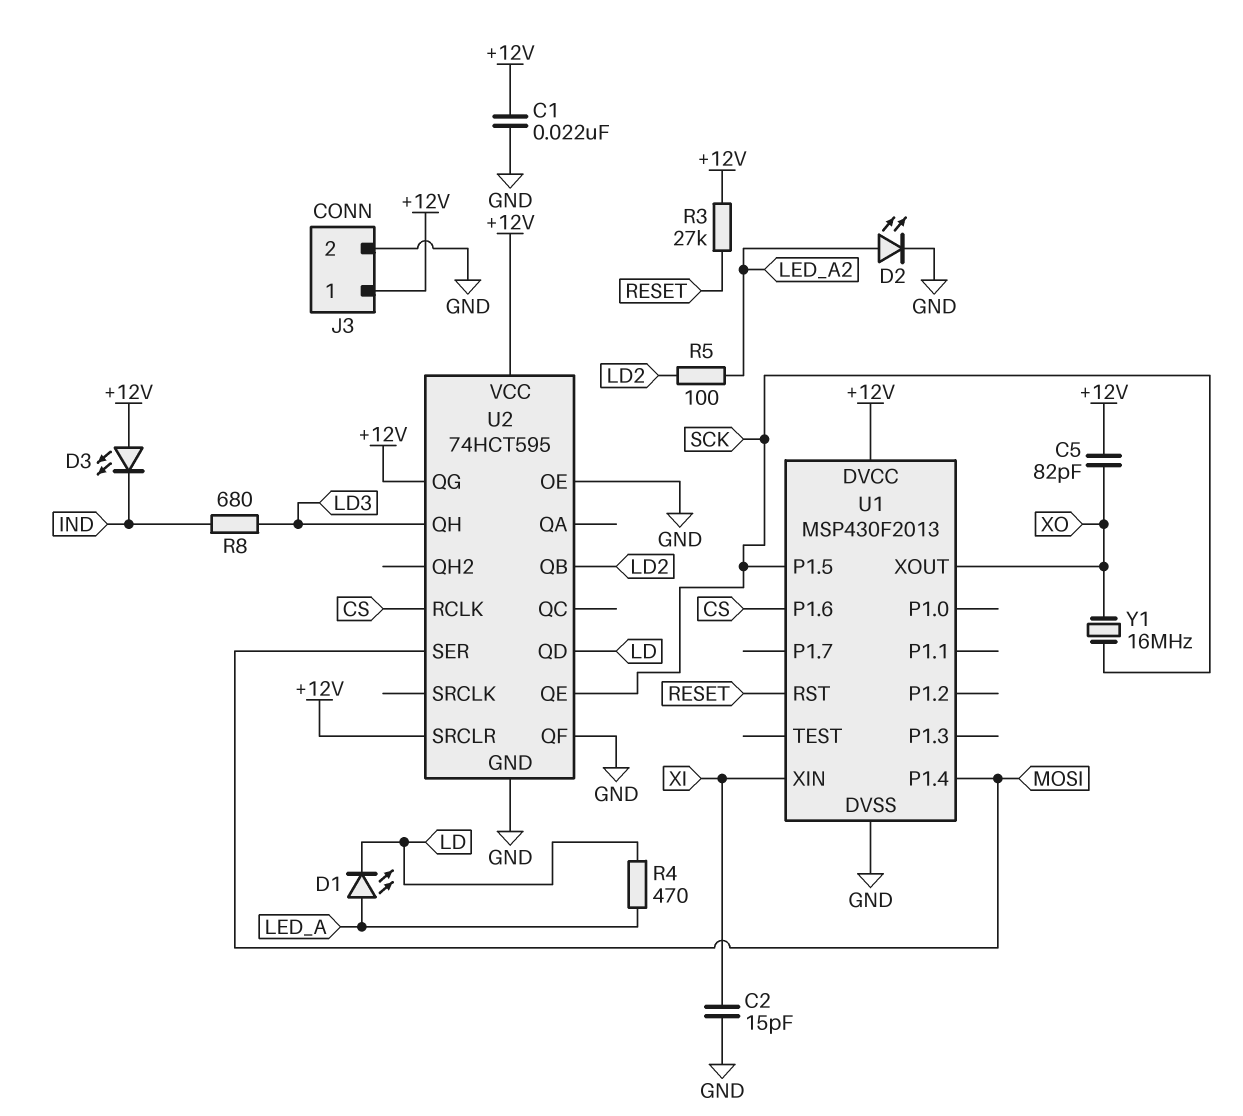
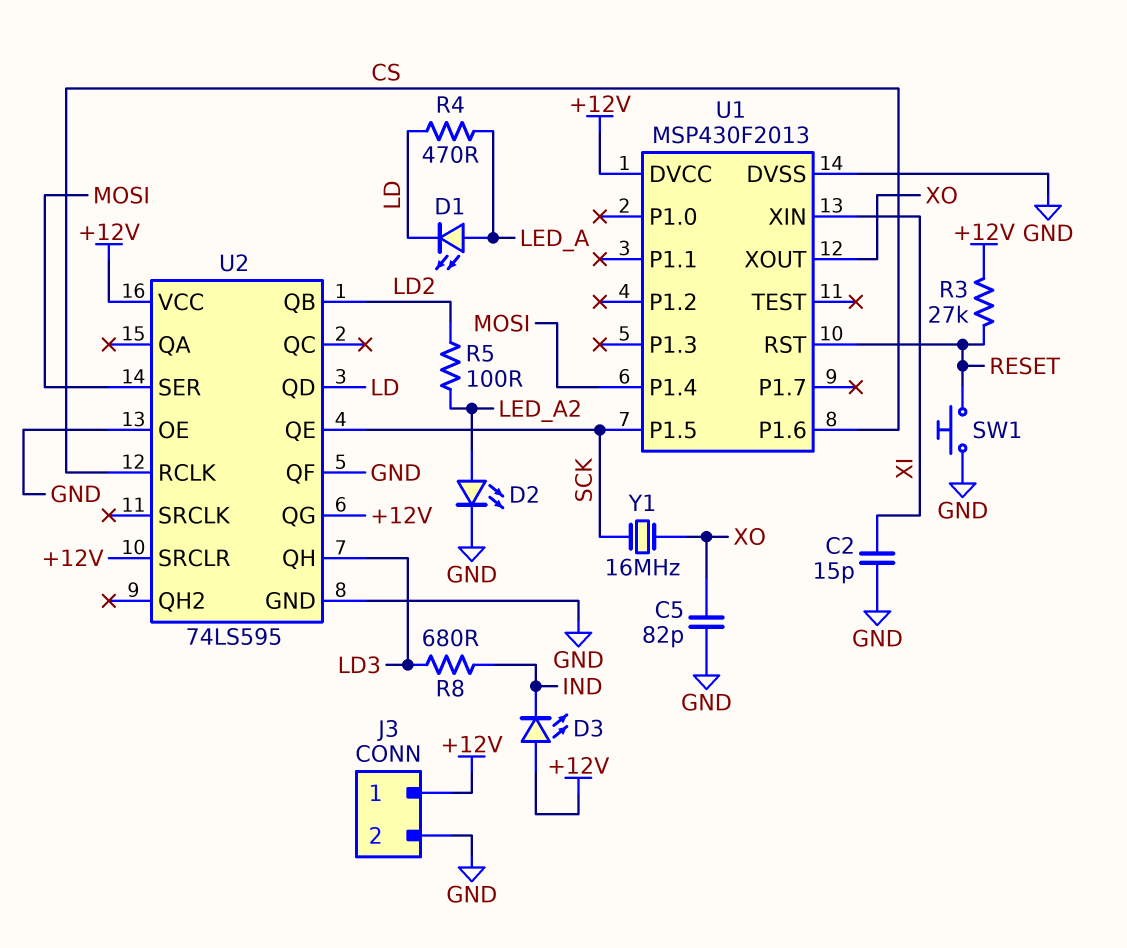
C1: 22nF (+12V, GND) -> none
C5: 82pF (+12V, XO) -> 82pF (GND, XO)
SW1: none -> button (GND, RESET)
U2: 74HCT595 -> 74LS595

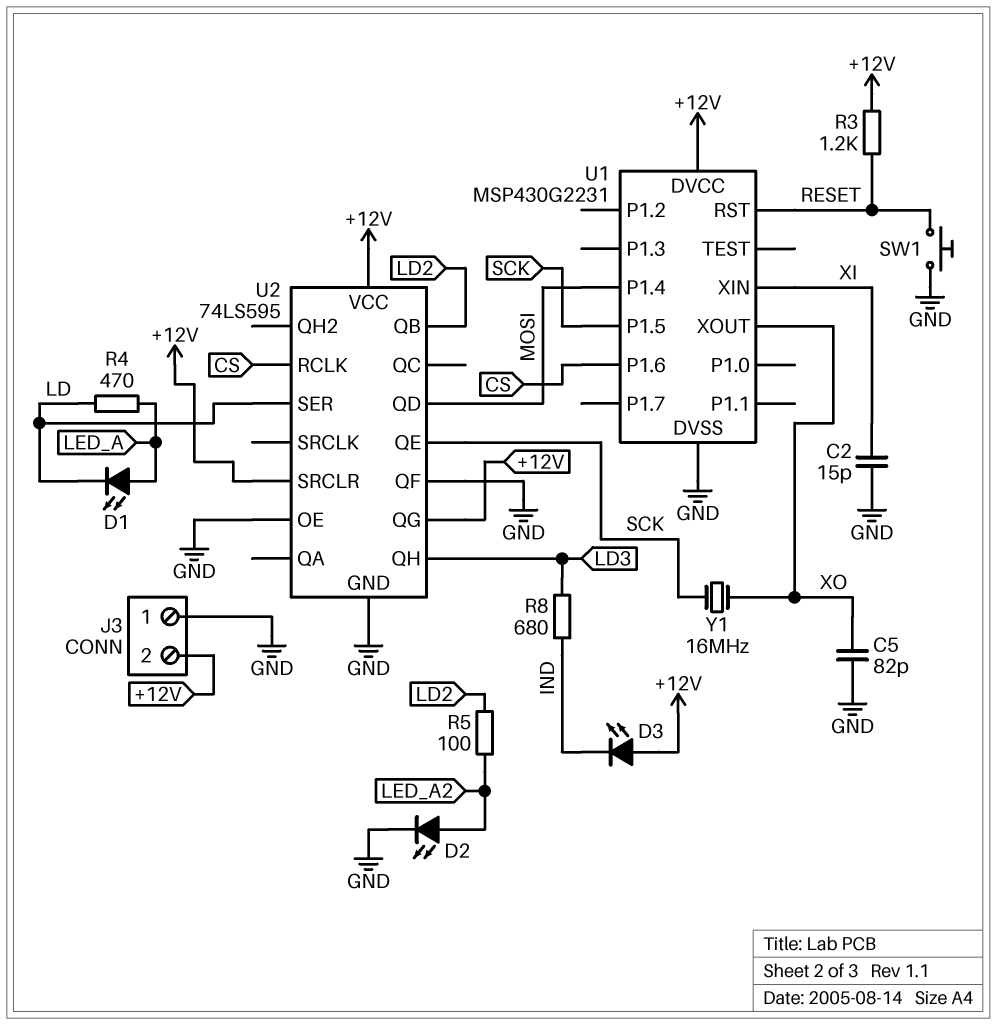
J3 pin 1: +12V -> GND
J3 pin 2: GND -> +12V
R3: 27k (+12V, RESET) -> 1.2k (+12V, RESET)
U1: MSP430F2013 -> MSP430G2231
U2 pin QD: LD -> MOSI
U2 pin SER: MOSI -> LD

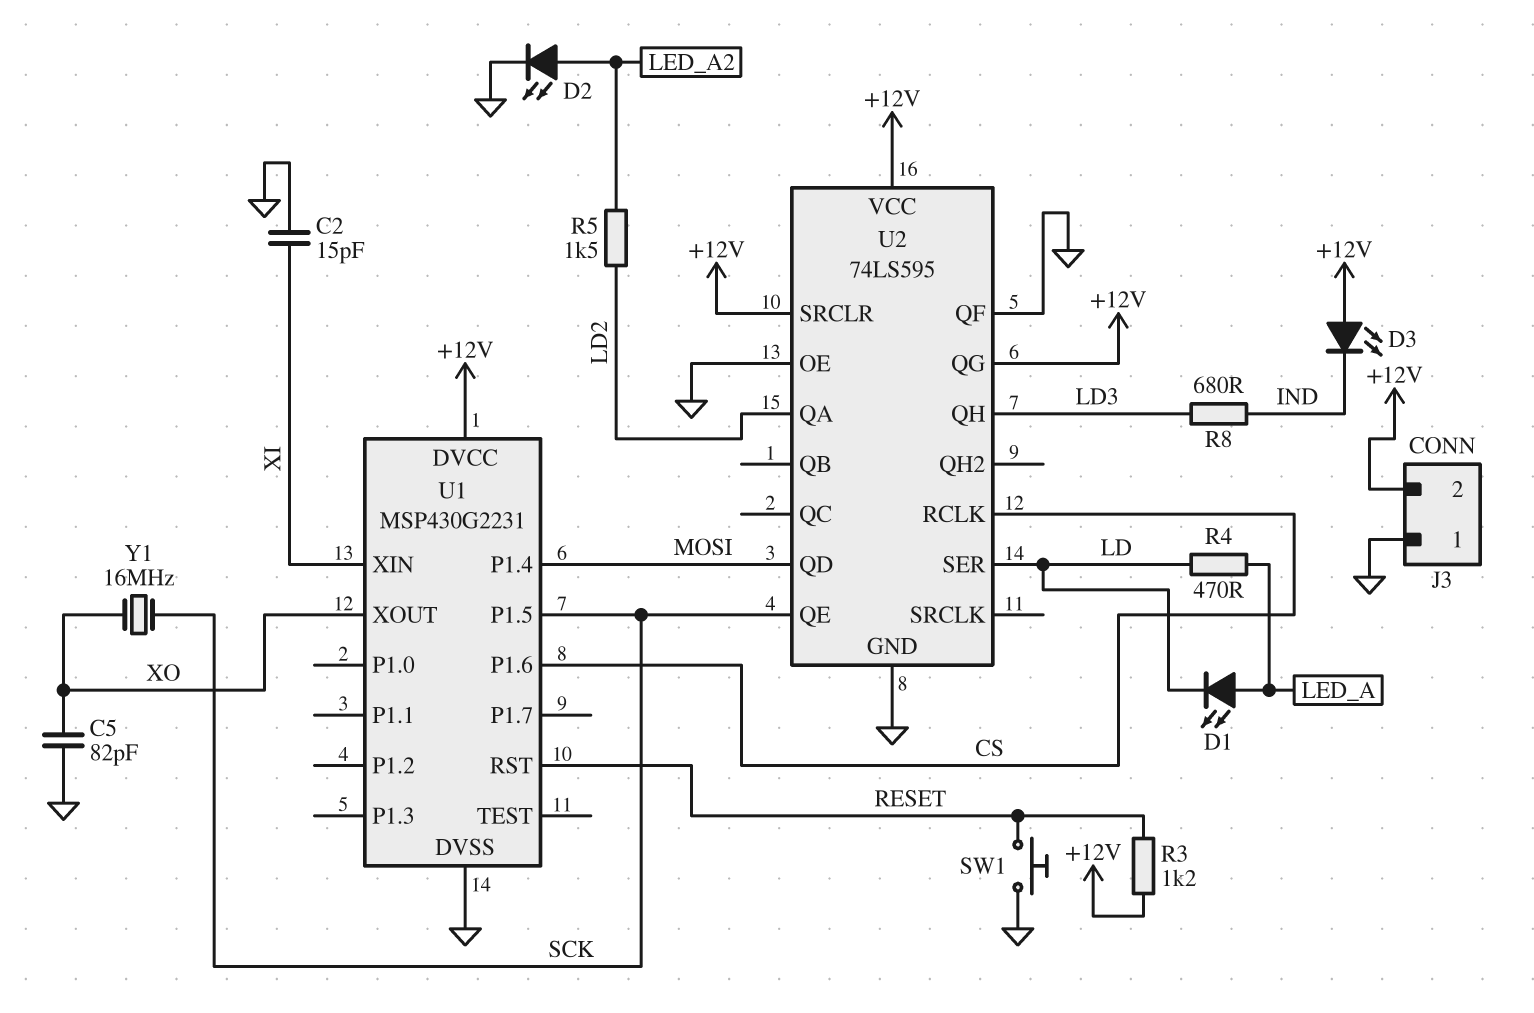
R5: 100 (LD2, LED_A2) -> 1.5k (LD2, LED_A2)
U2 pin QA: none -> LD2
U2 pin QB: LD2 -> none

